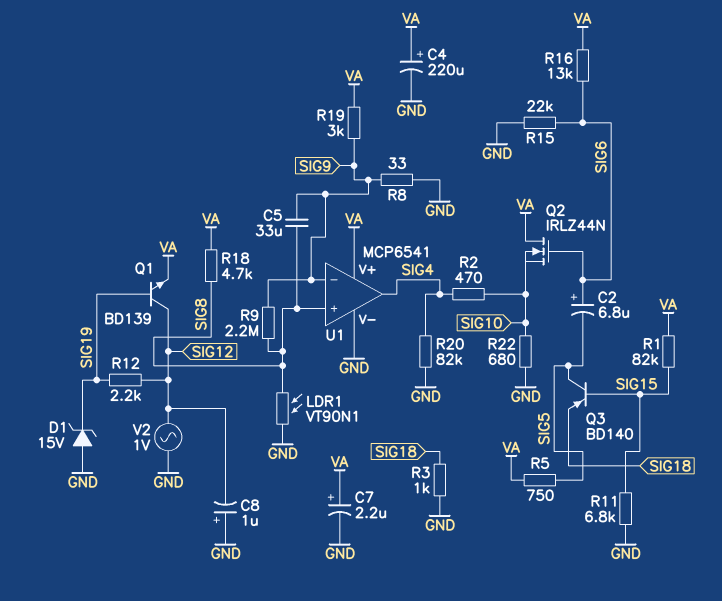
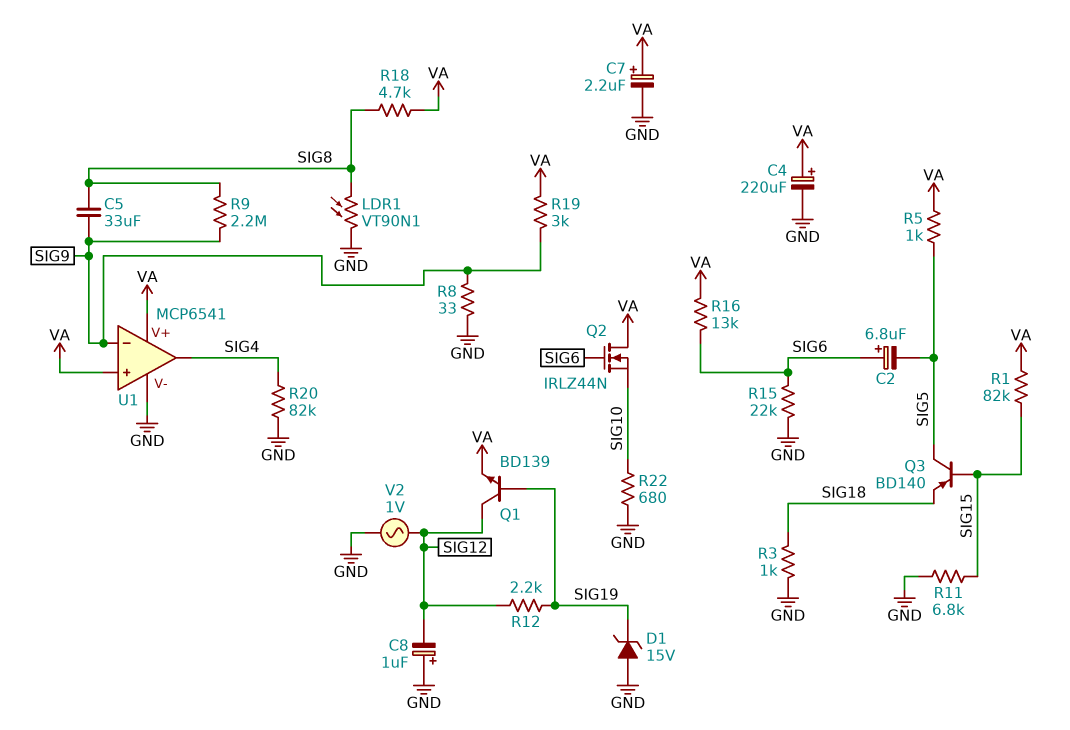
R2: 470 (SIG4, SIG10) -> none
R5: 750 (SIG5, VA) -> 1k (SIG5, VA)
U1 pin in+: SIG8 -> VA

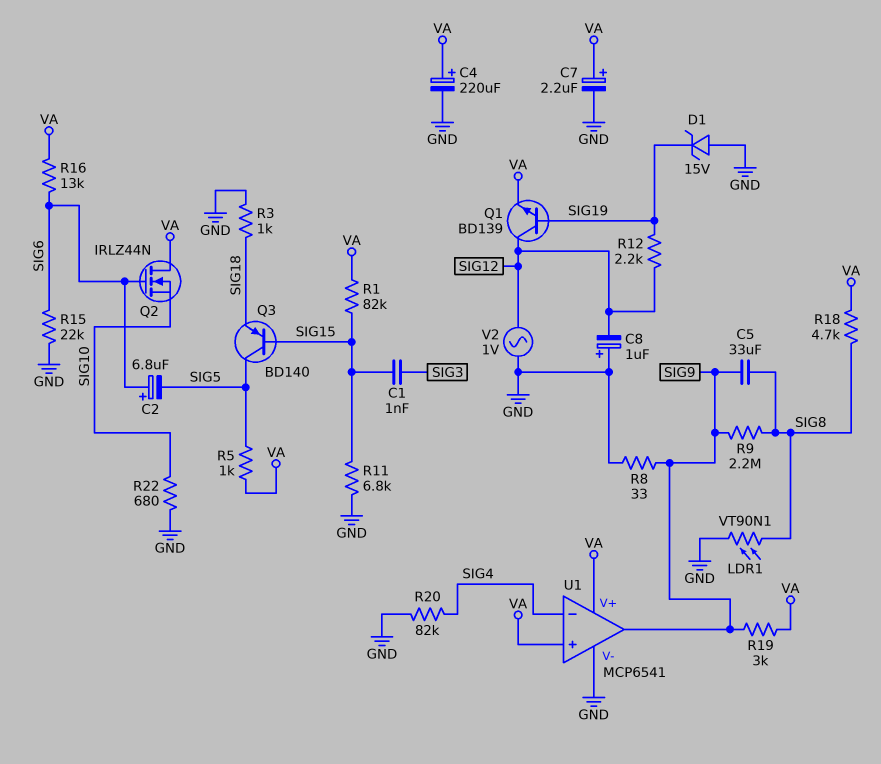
C1: none -> 1nF (SIG3, SIG15)
U1 pin in-: SIG9 -> SIG4
U1 pin out: SIG4 -> SIG9

